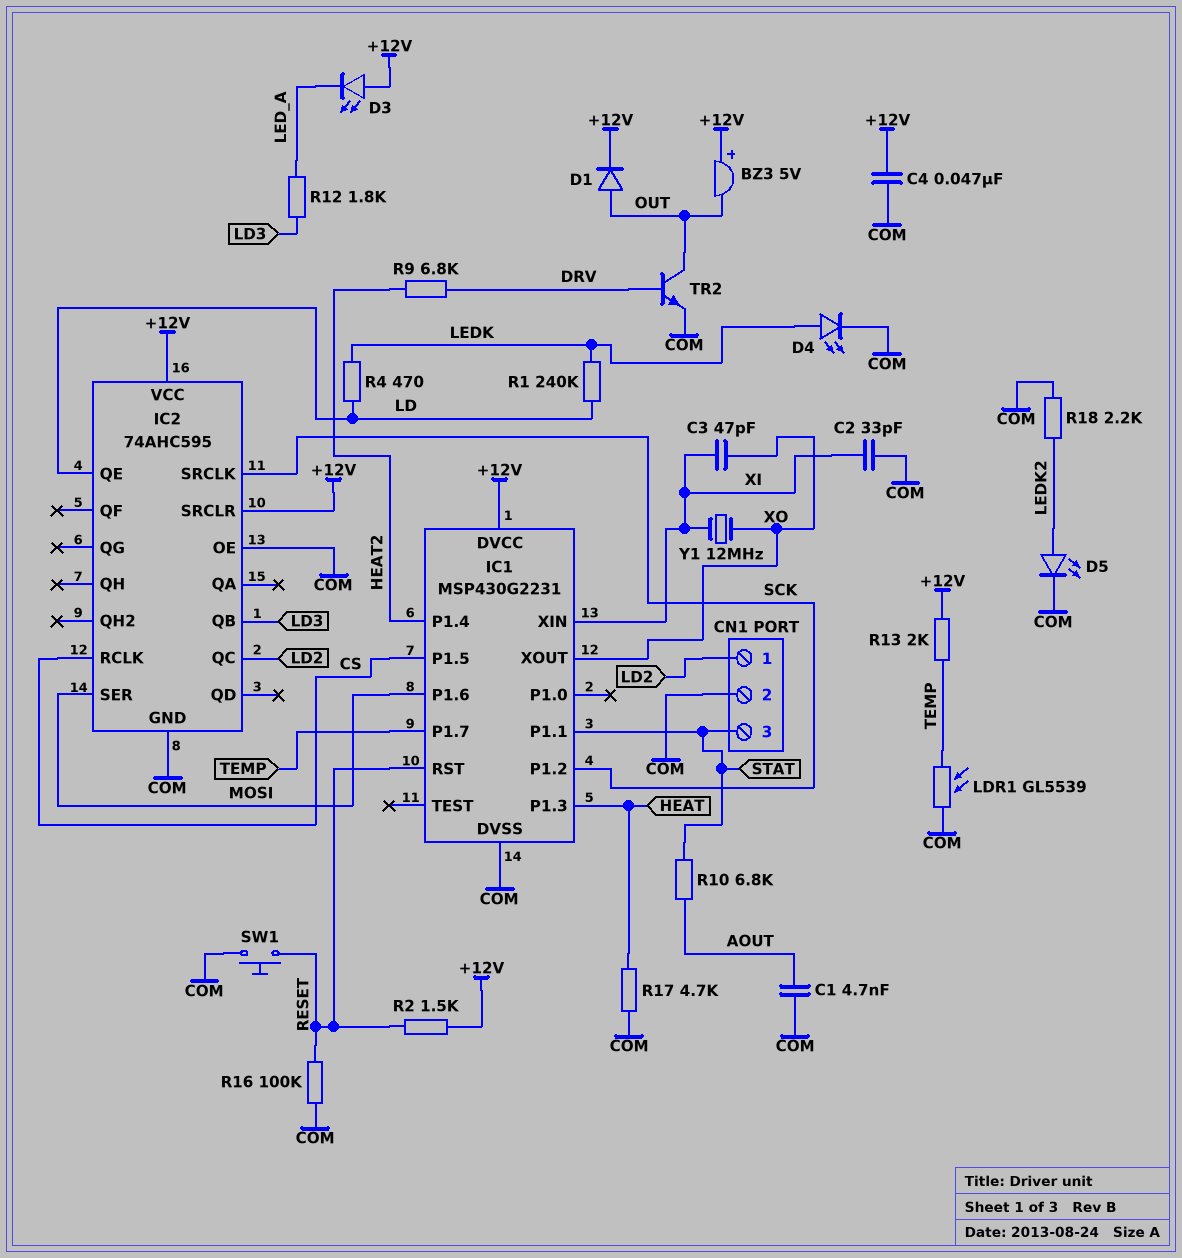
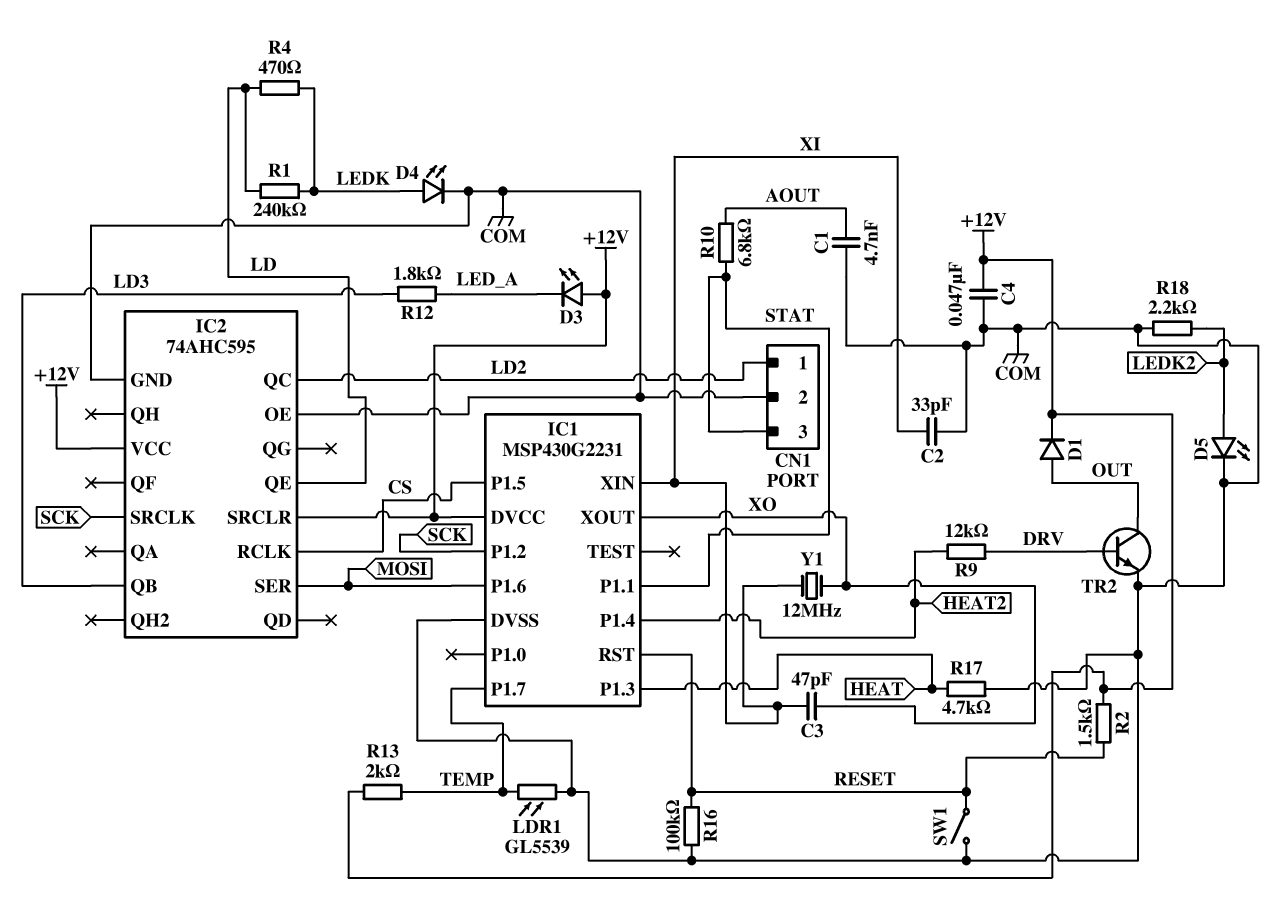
BZ3: buzzer 5V (plus +12V, minus OUT) -> none
R9: 6.8k (DRV, HEAT2) -> 12k (DRV, HEAT2)
SW1: button (COM, RESET) -> switch (COM, RESET)

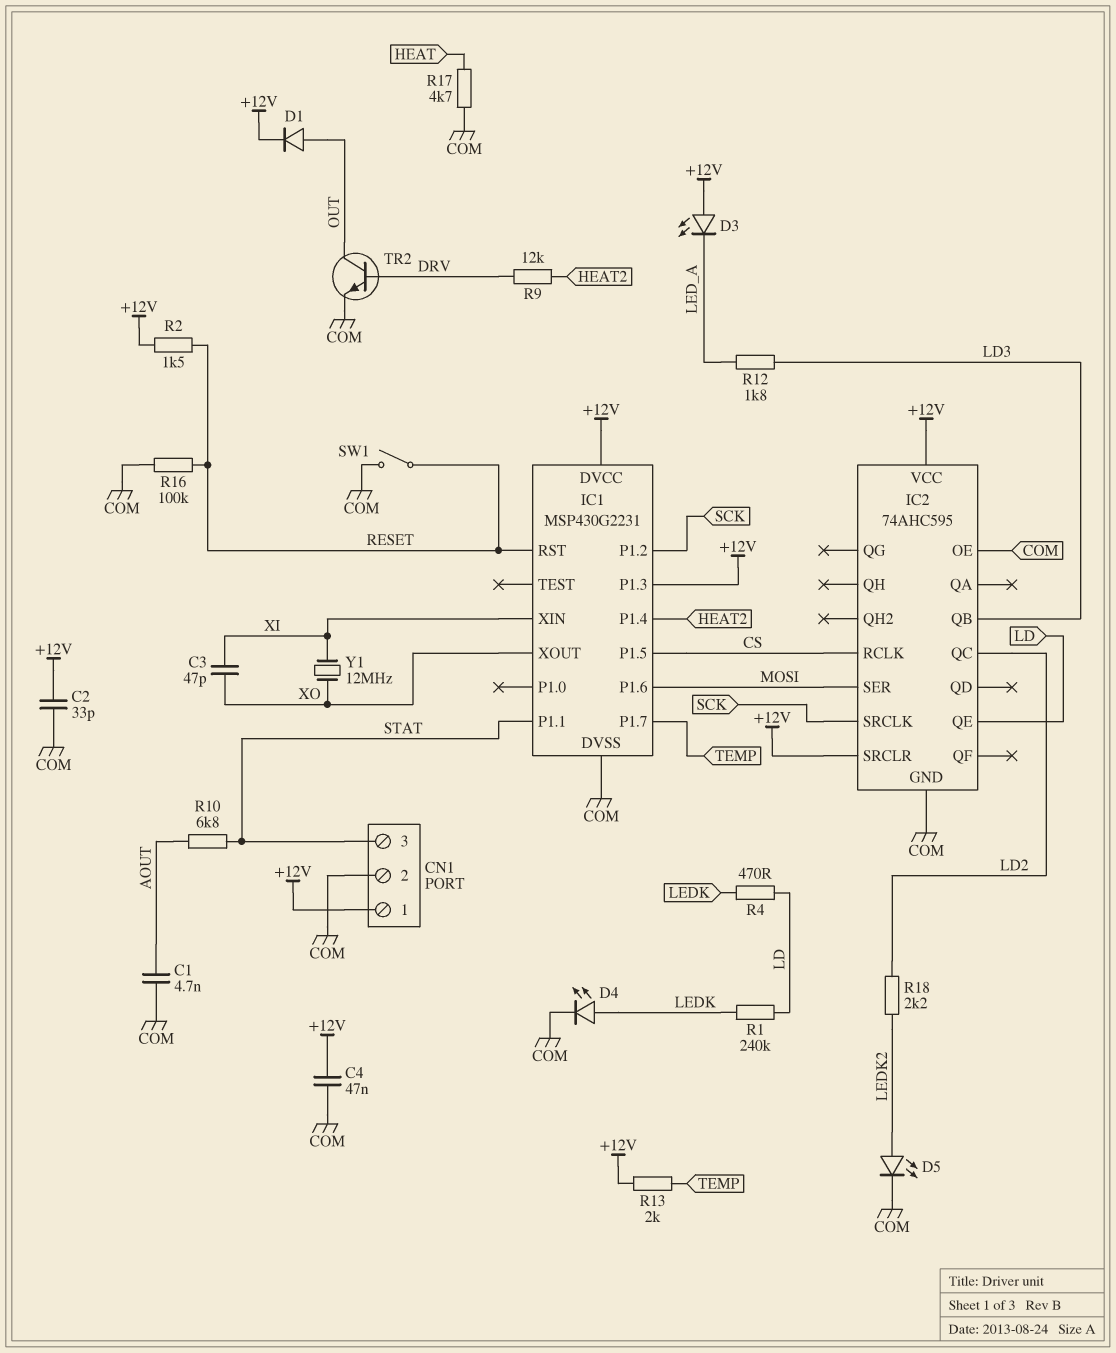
C2: 33pF (COM, XI) -> 33pF (+12V, COM)
CN1 pin 1: LD2 -> +12V
IC1 pin P1.3: HEAT -> +12V
LDR1: GL5539 (COM, TEMP) -> none
R18: 2.2k (COM, LEDK2) -> 2.2k (LD2, LEDK2)

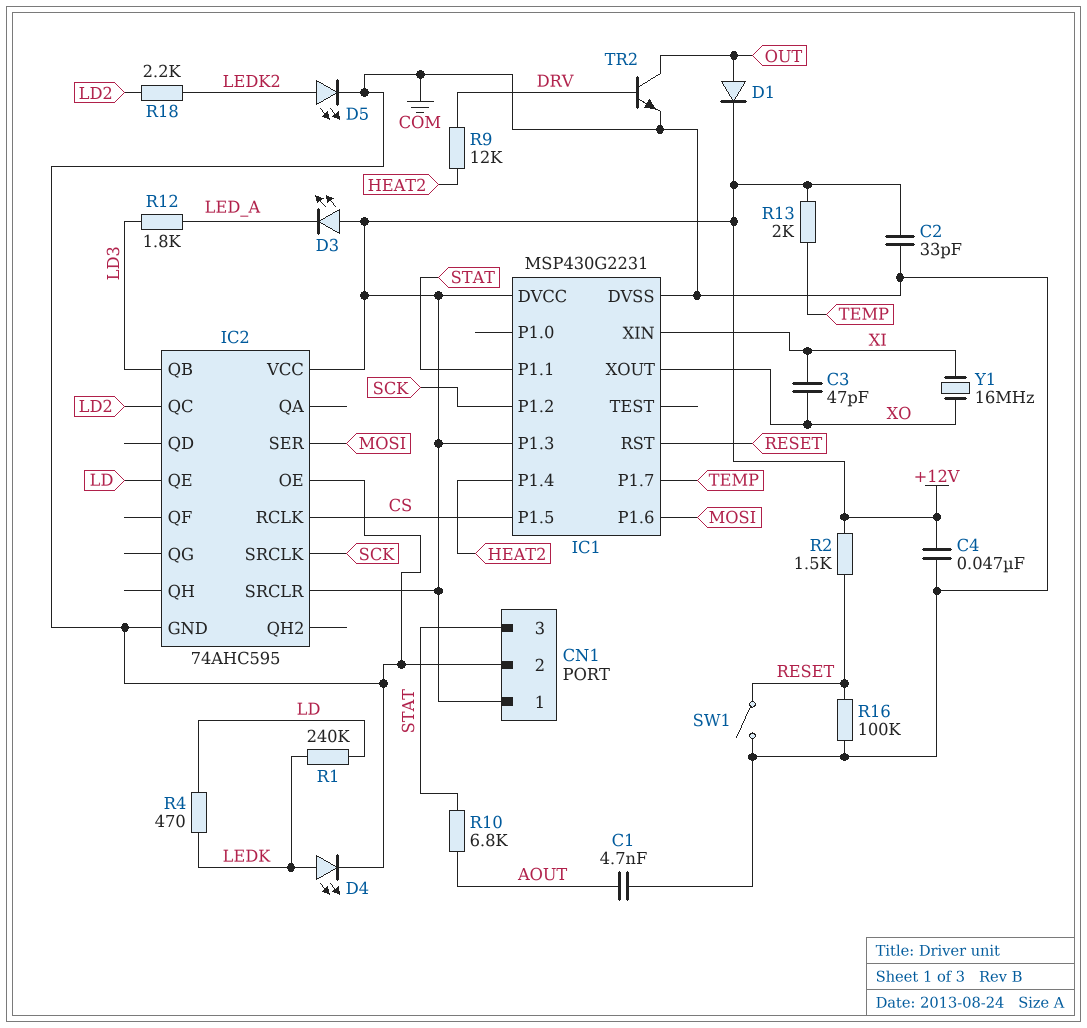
R17: 4.7k (COM, HEAT) -> none
Y1: 12MHz (XI, XO) -> 16MHz (XI, XO)

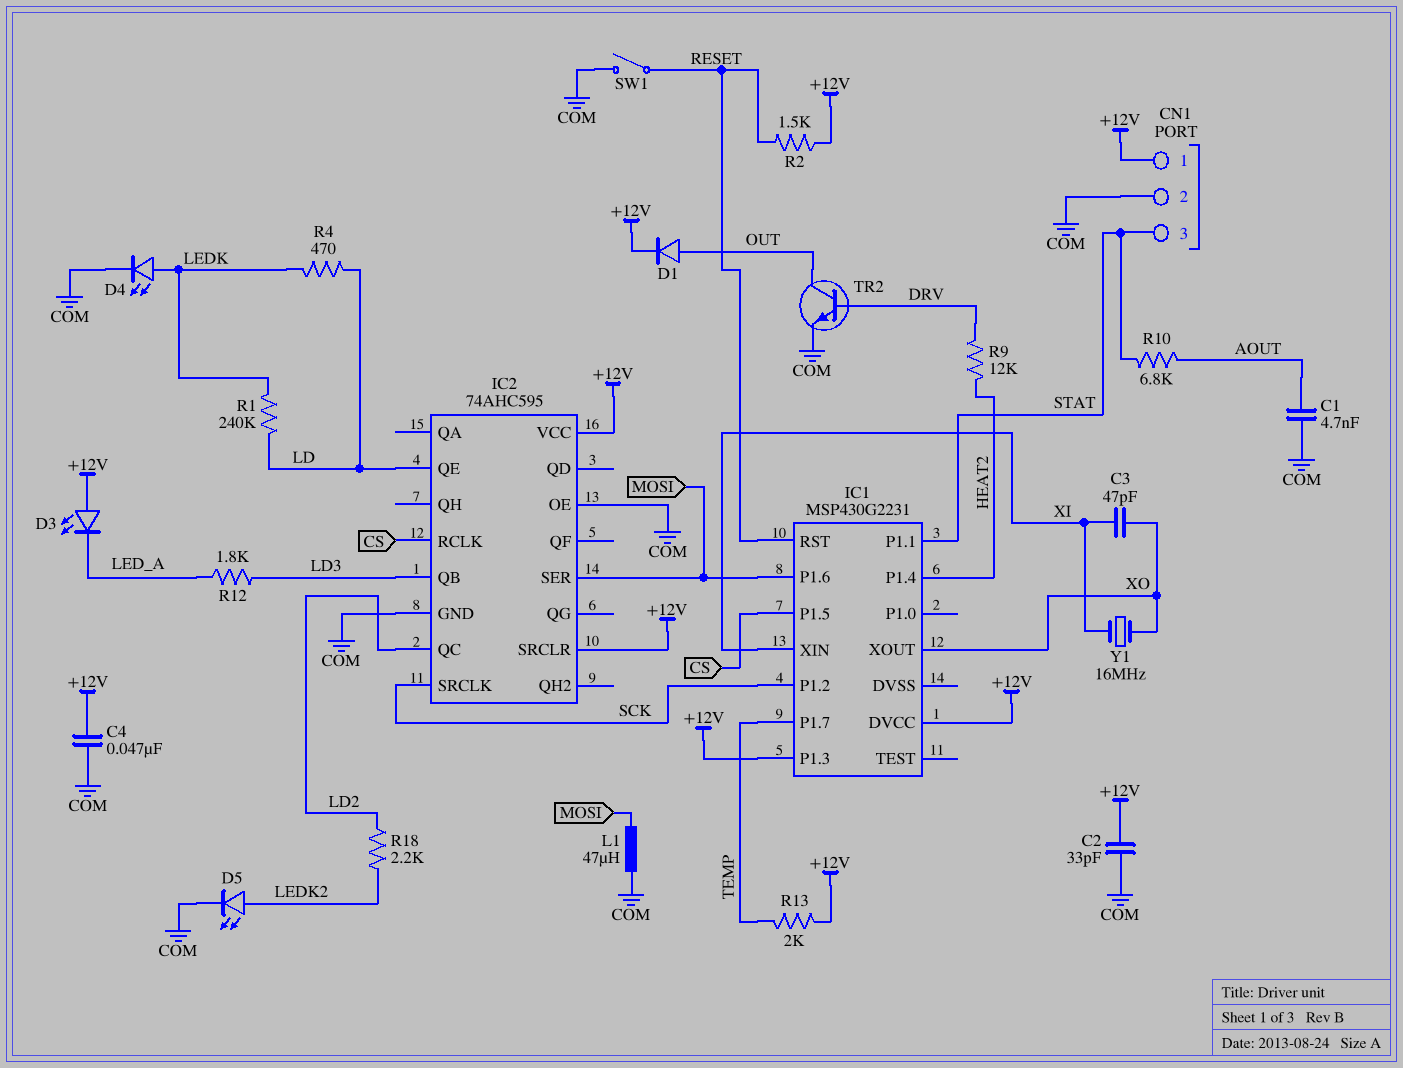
IC1 pin DVSS: COM -> none
L1: none -> 47uH (COM, MOSI)
R16: 100k (COM, RESET) -> none

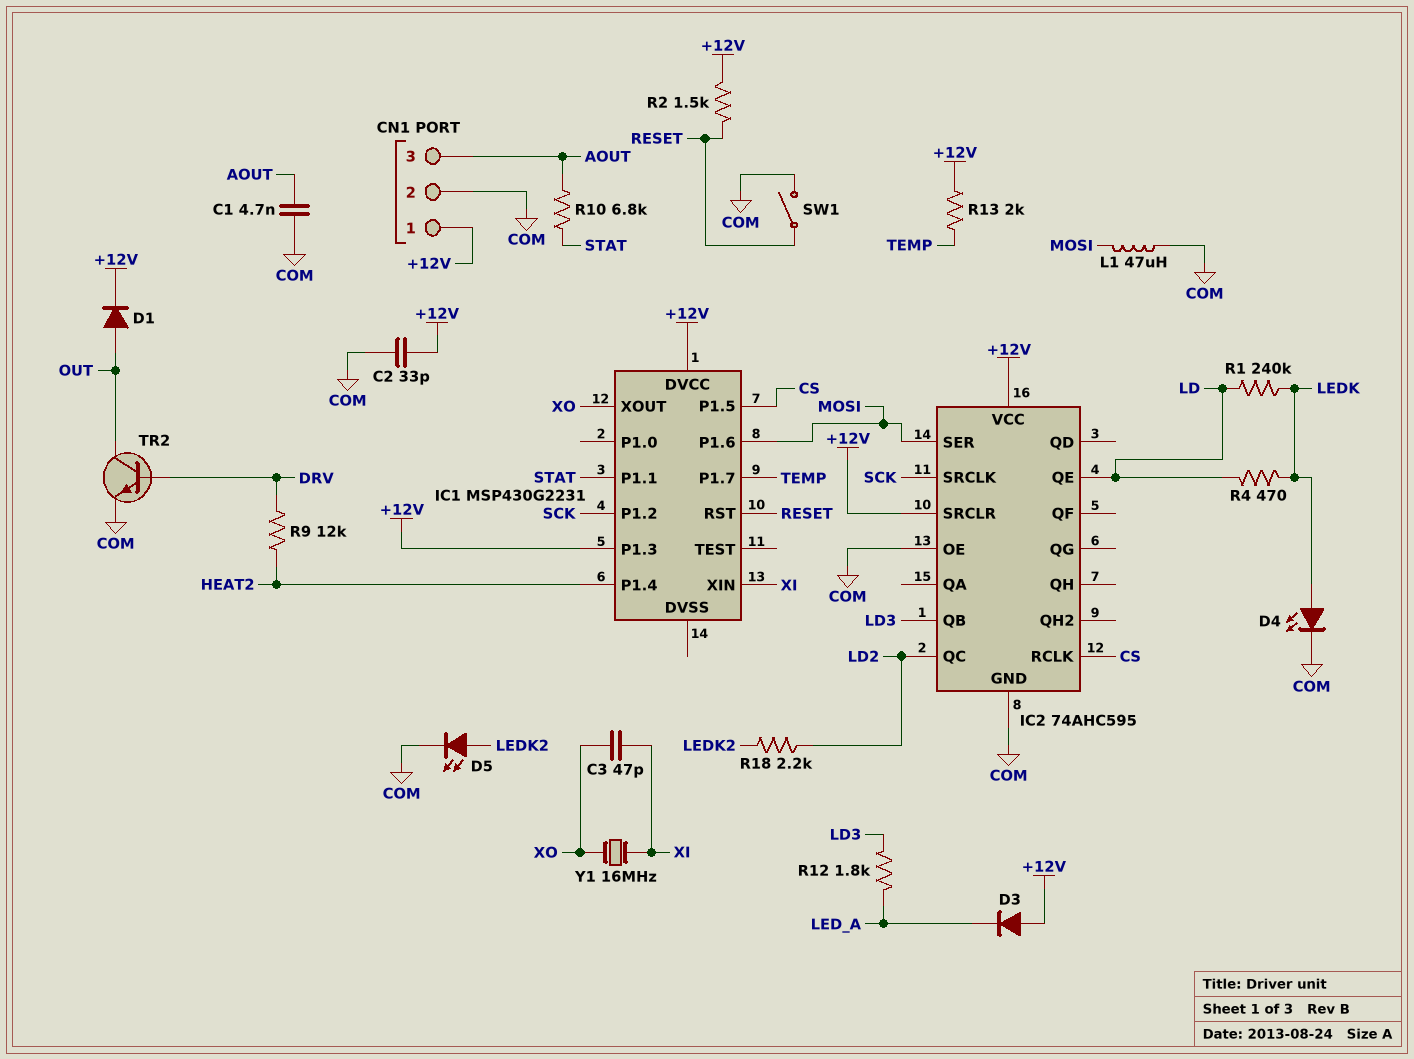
C4: 47nF (+12V, COM) -> none
CN1 pin 3: STAT -> AOUT
D3: LED (A +12V, K LED_A) -> diode (A +12V, K LED_A)

